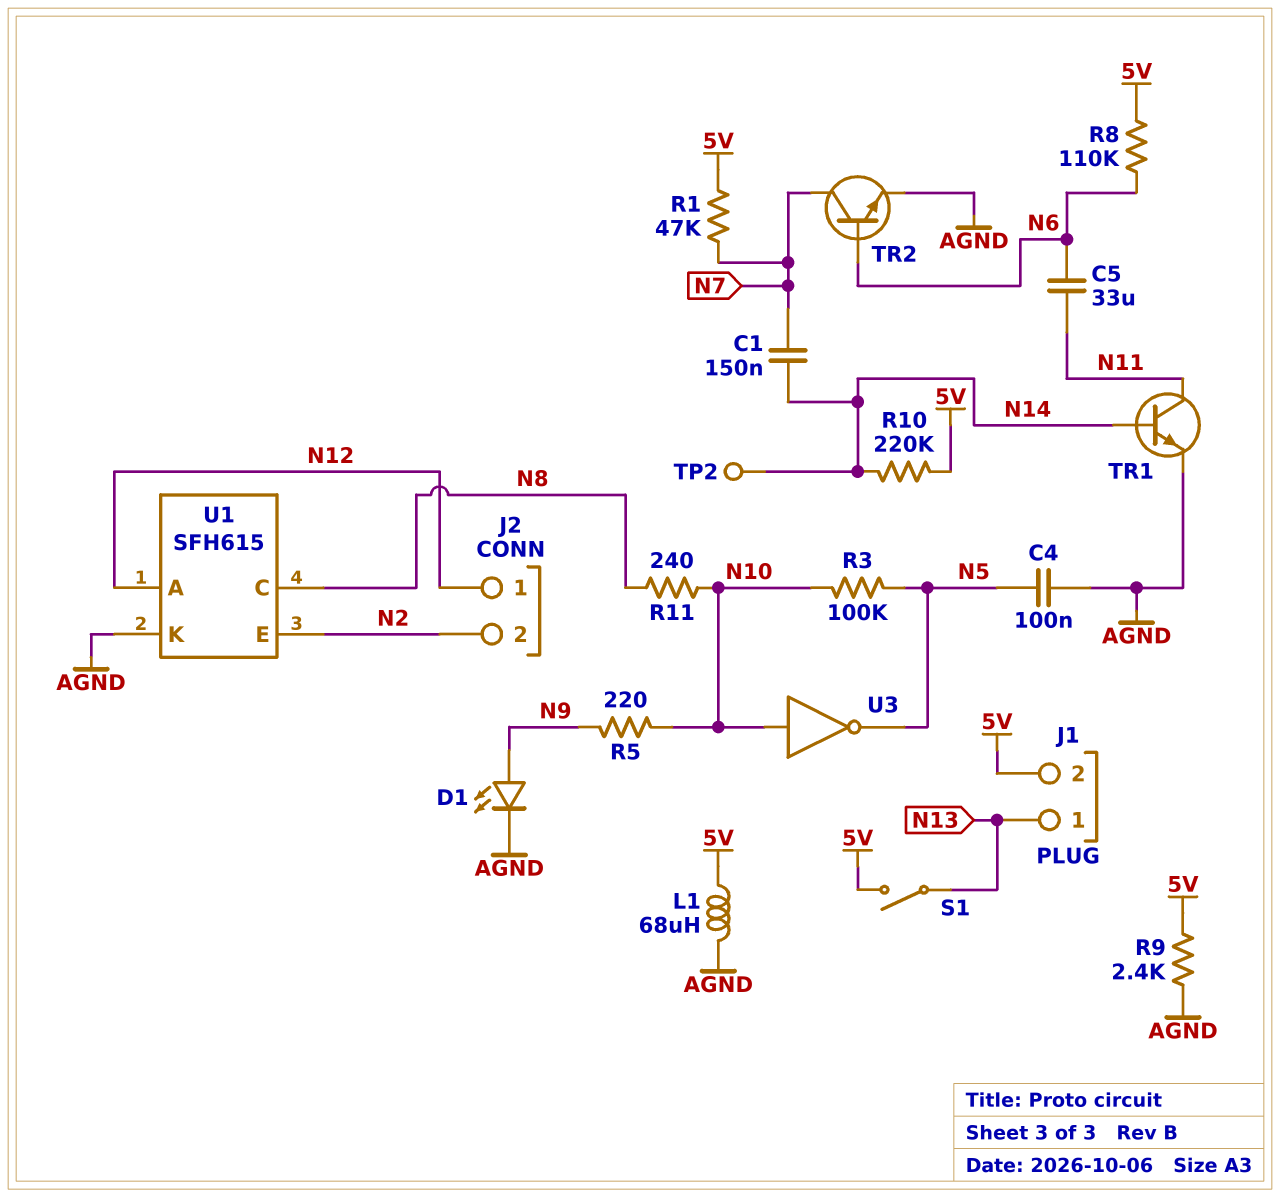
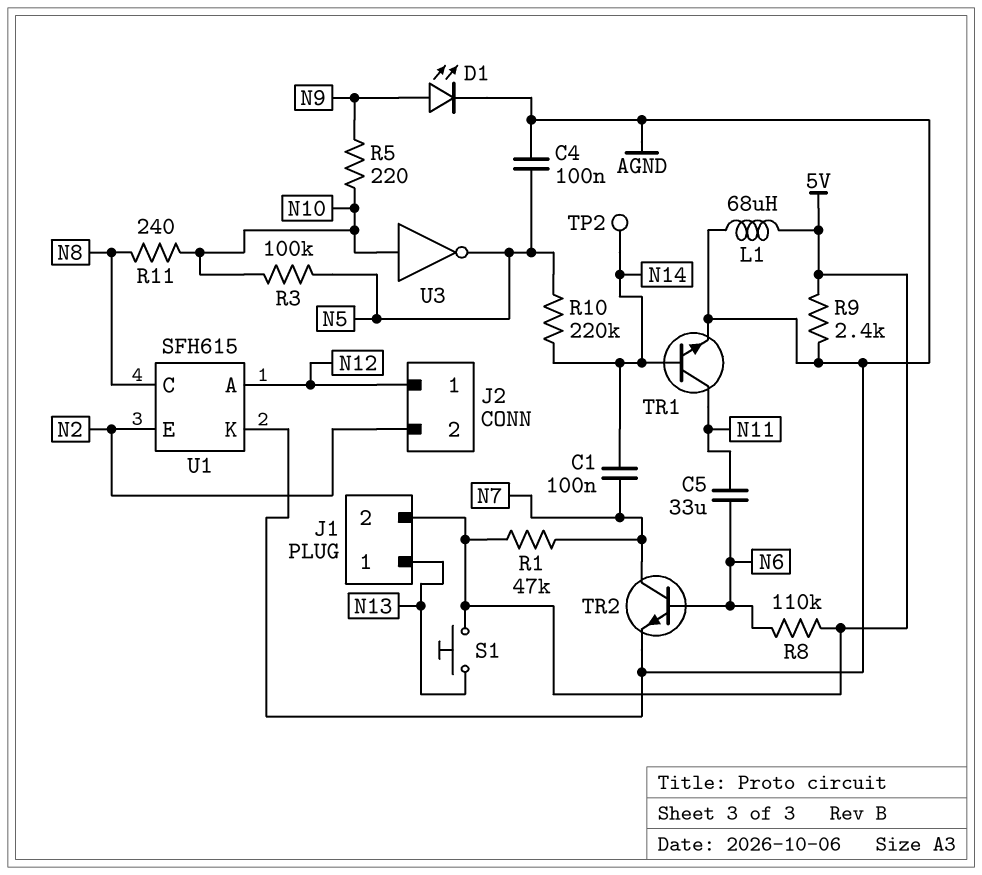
C1: 150nF (N7, N14) -> 100nF (N7, N14)
R10: 220k (5V, N14) -> 220k (N5, N14)
S1: switch (5V, N13) -> button (5V, N13)

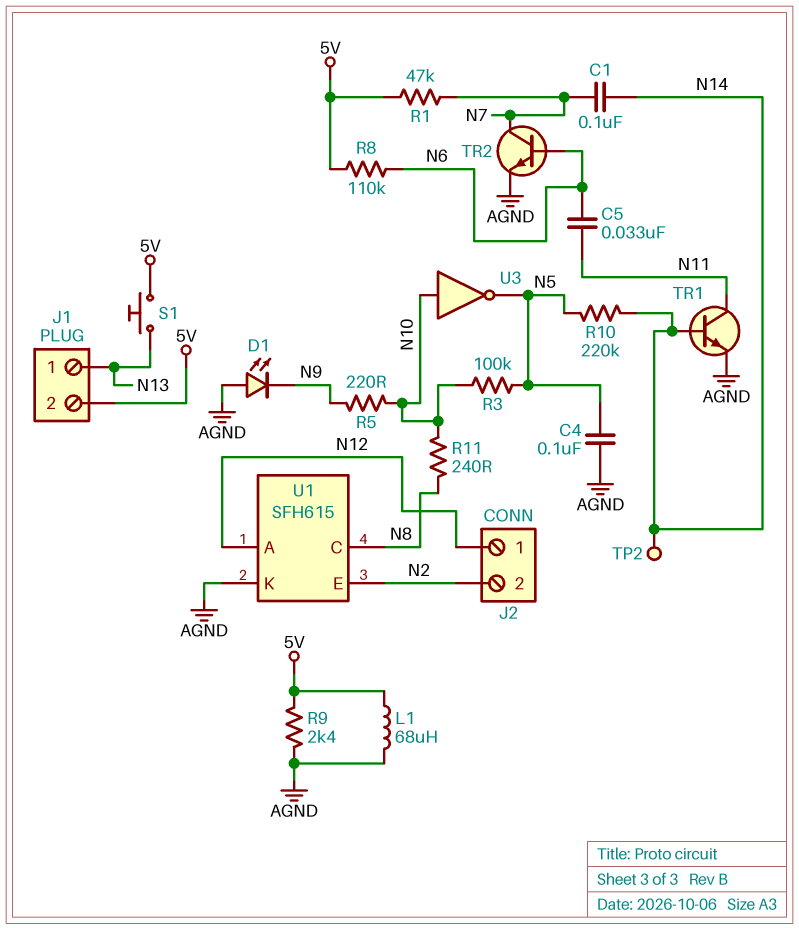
C5: 33uF (N6, N11) -> 33nF (N6, N11)
D1: LED (A N9, K AGND) -> LED (A AGND, K N9)

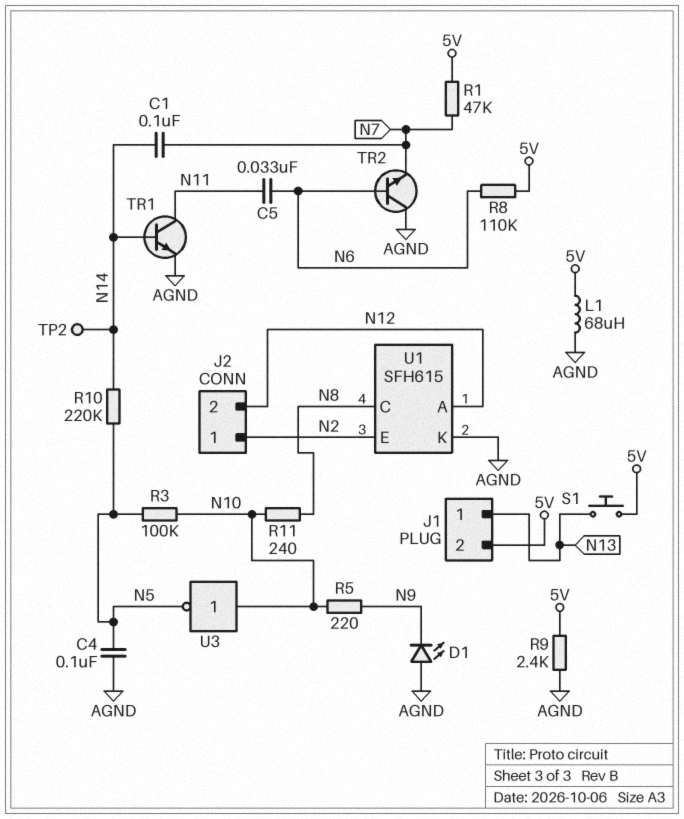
J2 pin 1: N12 -> N2
J2 pin 2: N2 -> N12
TR2: NPN (B N6, C N7, E AGND) -> NPN (B N6, C AGND, E N7)

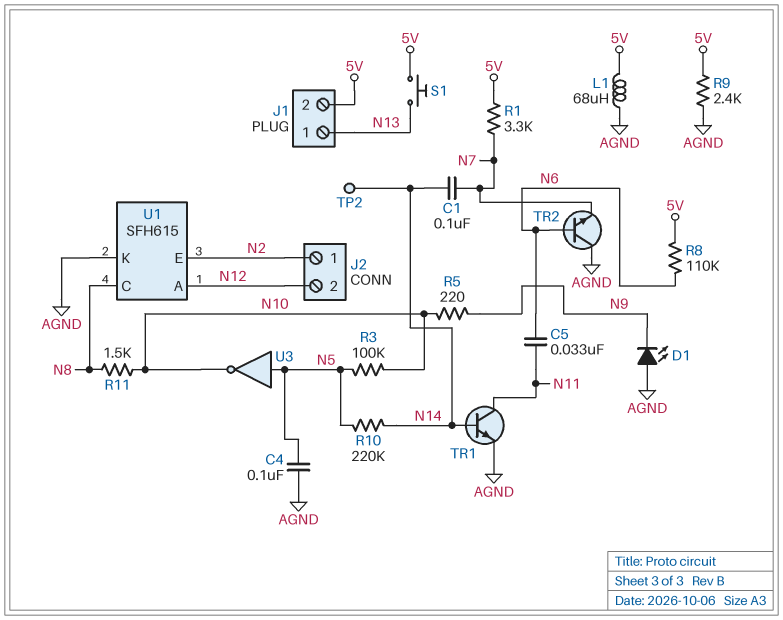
R1: 47k (5V, N7) -> 3.3k (5V, N7)
R11: 240 (N8, N10) -> 1.5k (N8, N10)
U3: NOT (in N10, out N5) -> NOT (in N5, out N10)

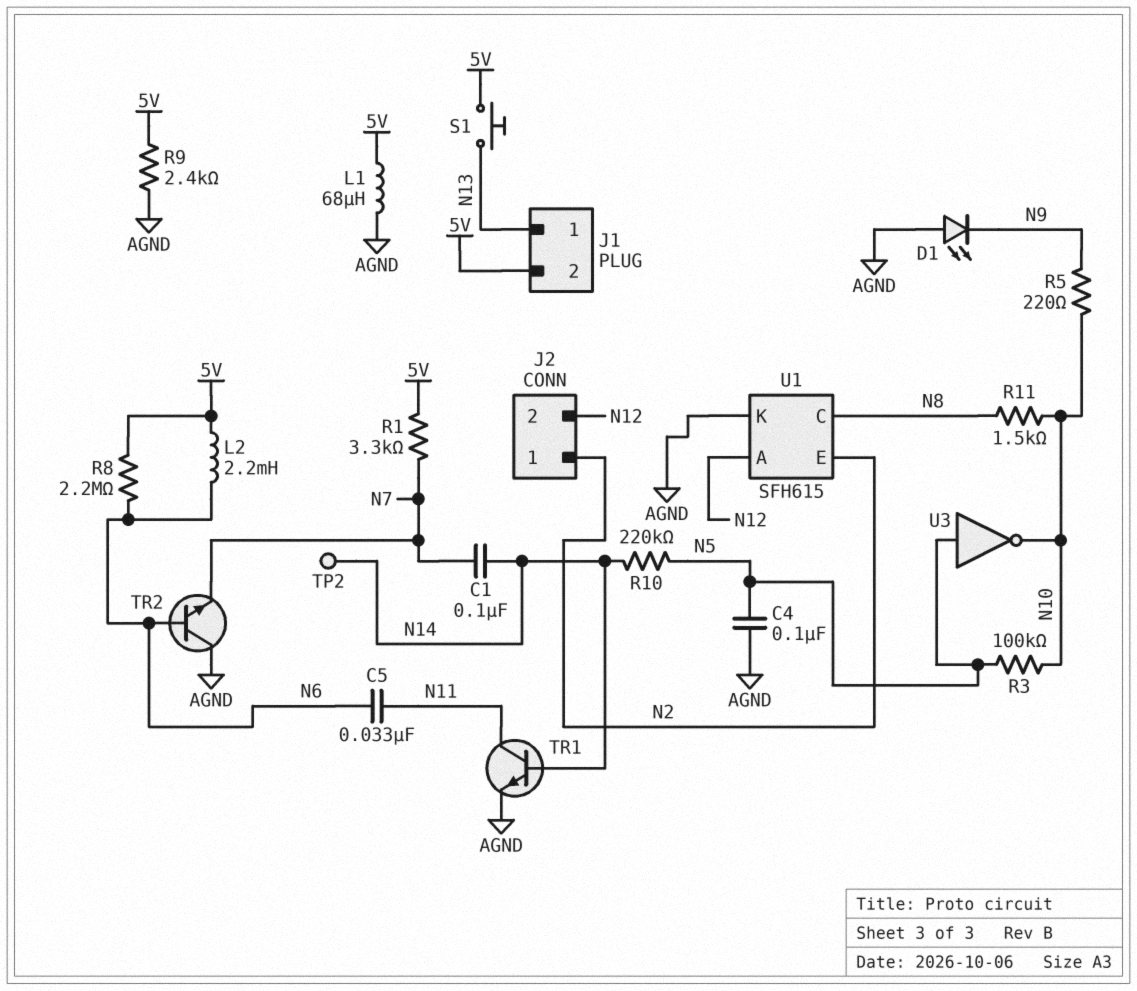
L2: none -> 2.2mH (5V, N6)
R8: 110k (5V, N6) -> 2.2M (5V, N6)

